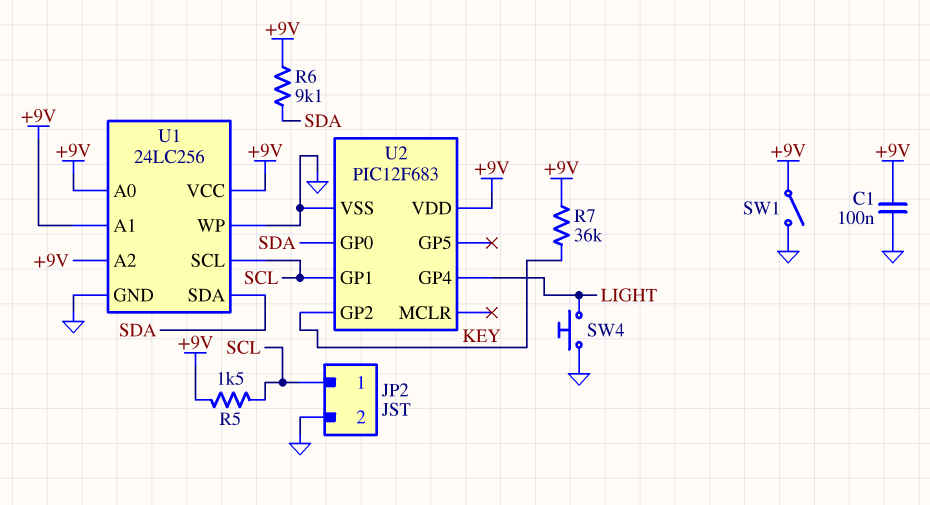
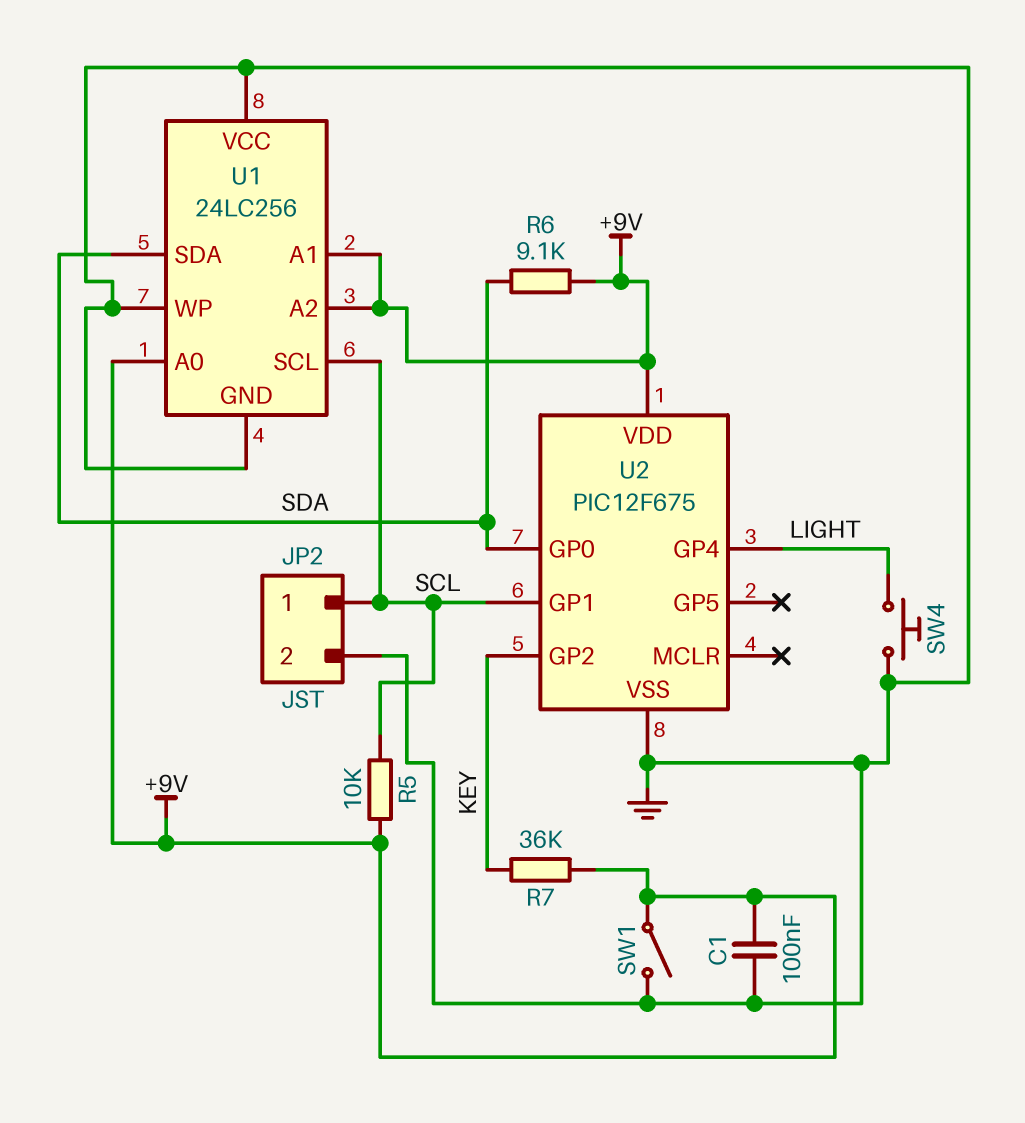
R5: 1.5k (+9V, SCL) -> 10k (+9V, SCL)
U1 pin VCC: +9V -> GND
U2: PIC12F683 -> PIC12F675

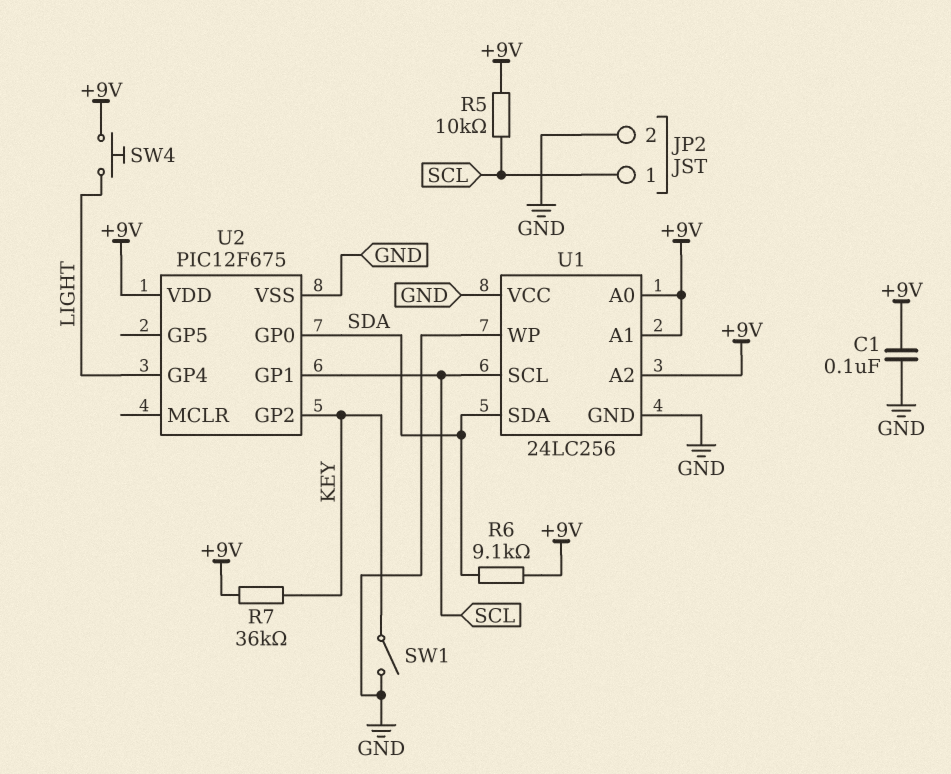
SW1: switch (+9V, GND) -> switch (GND, KEY)
SW4: button (GND, LIGHT) -> button (+9V, LIGHT)

